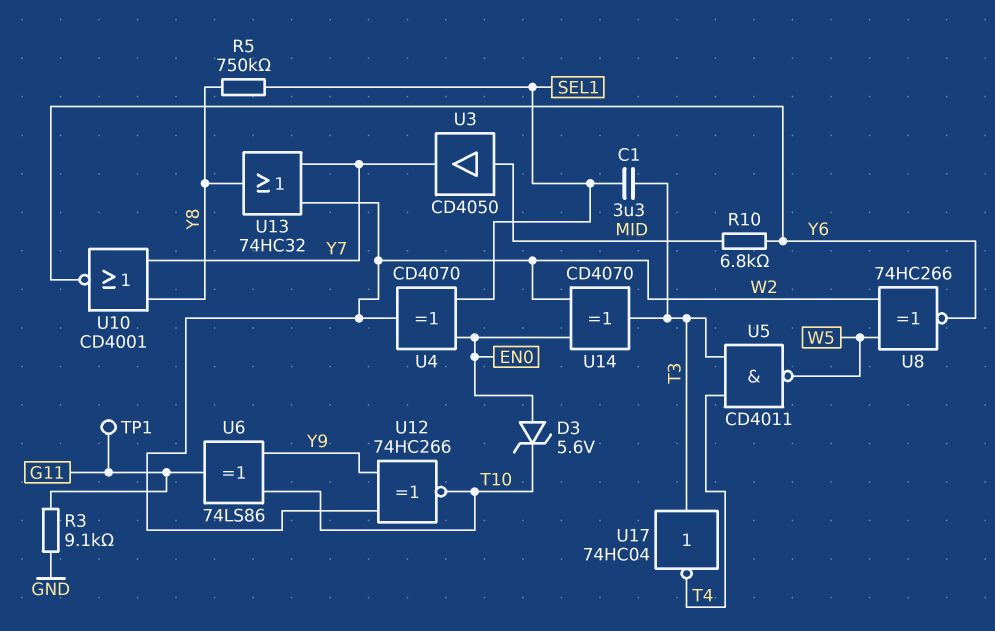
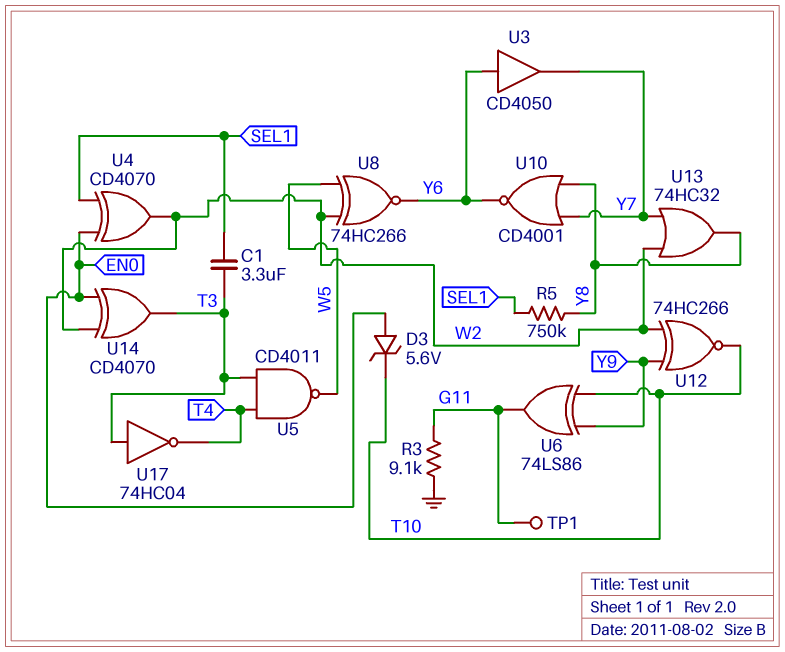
R10: 6.8k (MID, Y6) -> none
U3: buffer CD4050 (in MID, out Y7) -> buffer CD4050 (in Y6, out Y7)

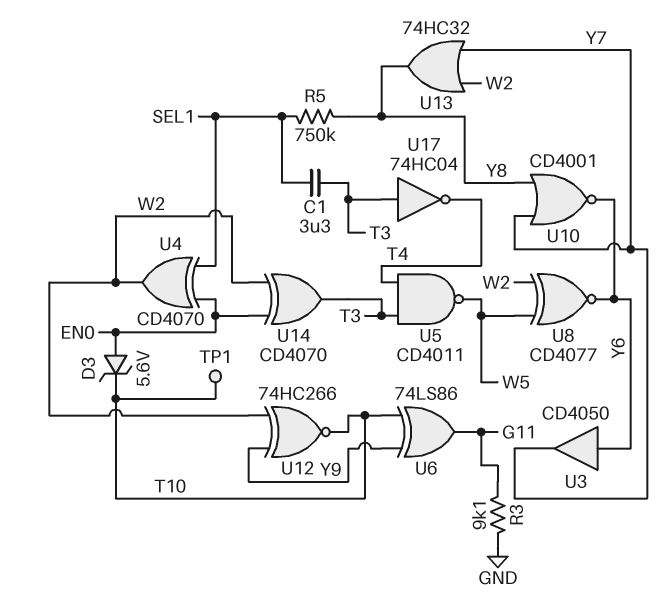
TP1: test point (G11) -> test point (T10)
U8: XNOR 74HC266 (in W2, in W5, out Y6) -> XNOR CD4077 (in W2, in W5, out Y6)

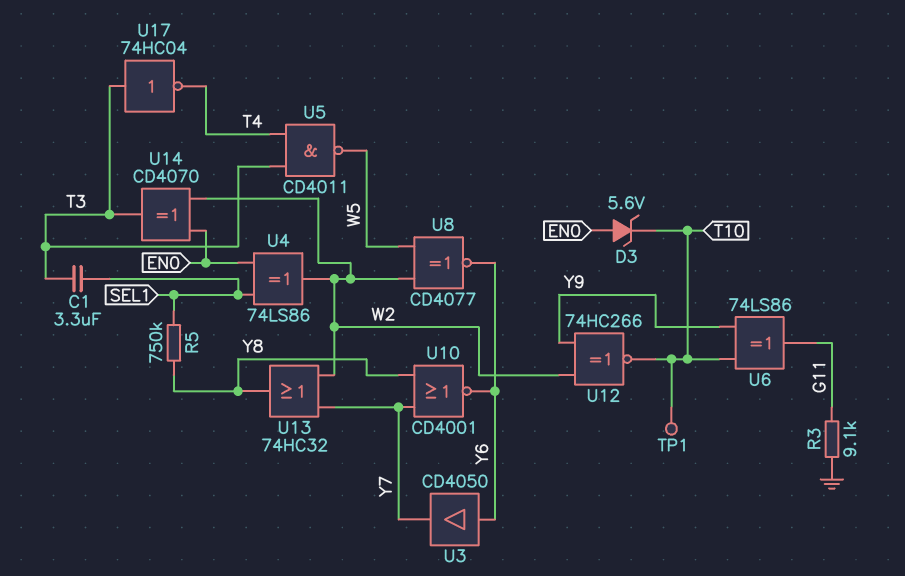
U4: XOR CD4070 (in EN0, in SEL1, out W2) -> XOR 74LS86 (in EN0, in SEL1, out W2)

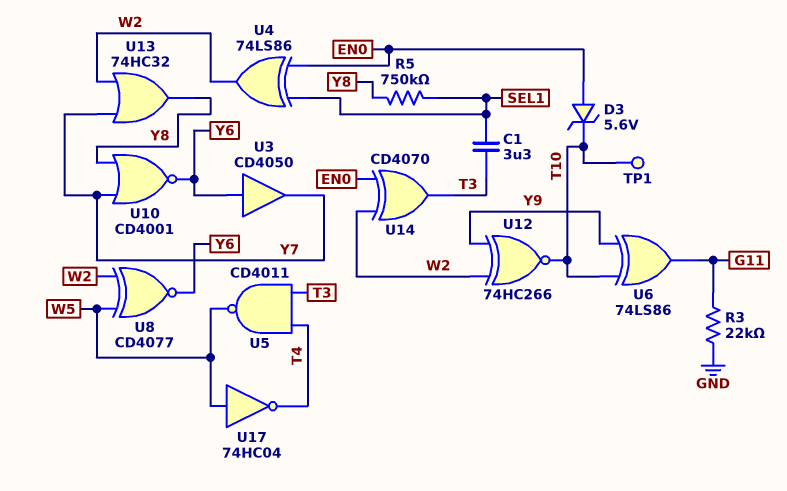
R3: 9.1k (G11, GND) -> 22k (G11, GND)
U17: NOT 74HC04 (in T3, out T4) -> NOT 74HC04 (in W5, out T4)

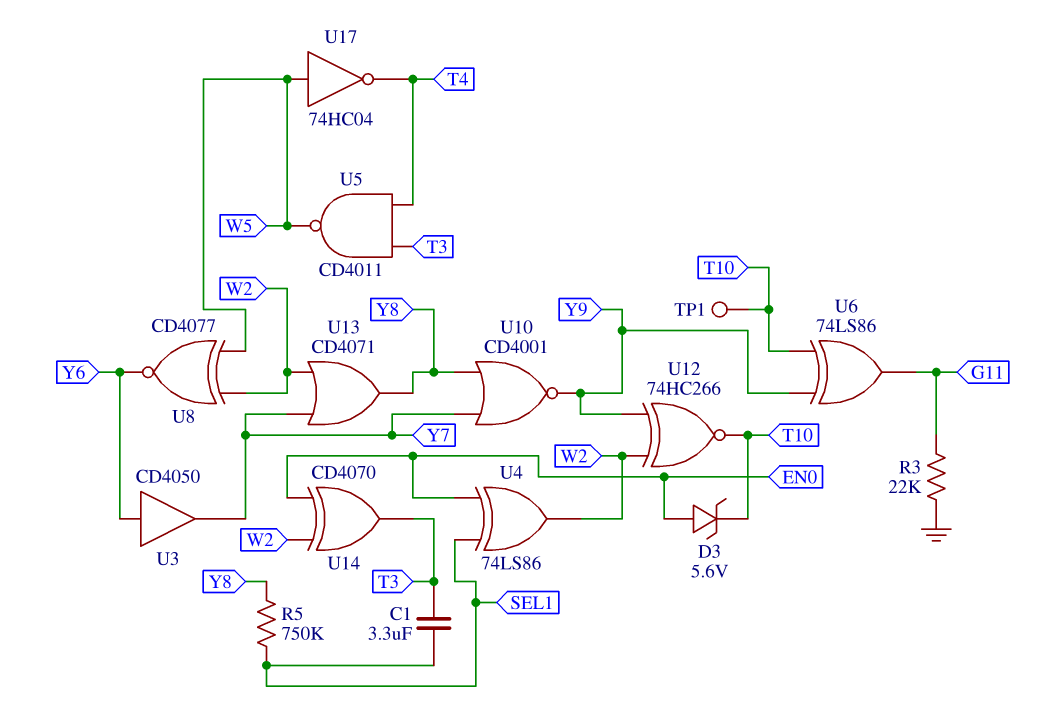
U10: NOR CD4001 (in Y7, in Y8, out Y6) -> NOR CD4001 (in Y7, in Y8, out Y9)
U13: OR 74HC32 (in W2, in Y7, out Y8) -> OR CD4071 (in W2, in Y7, out Y8)

